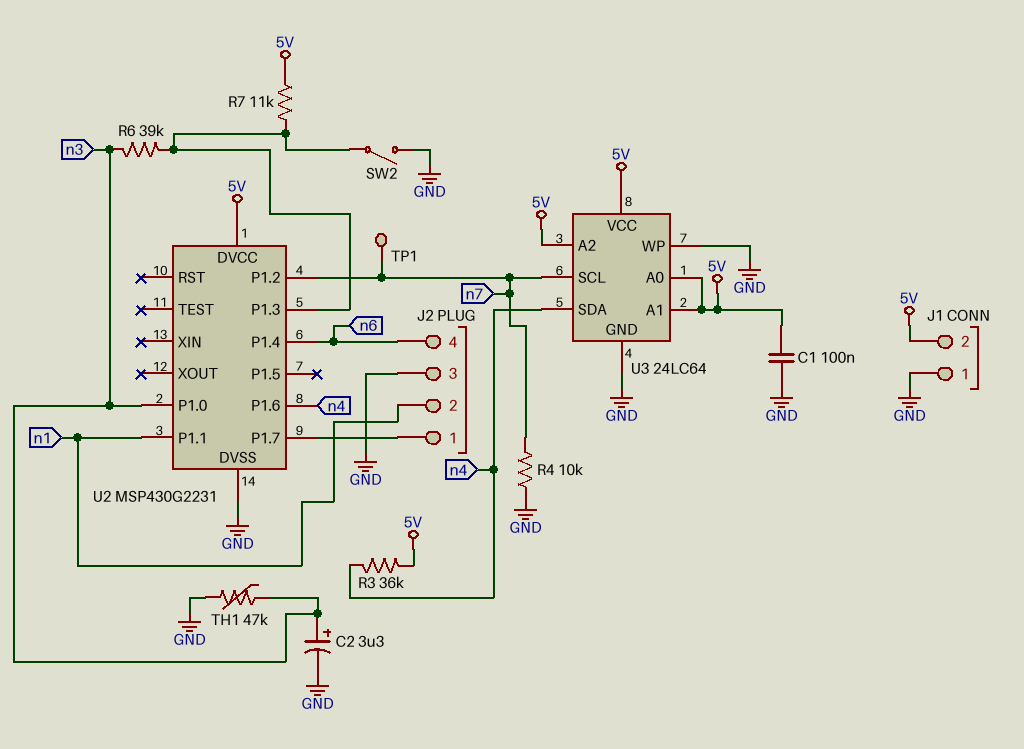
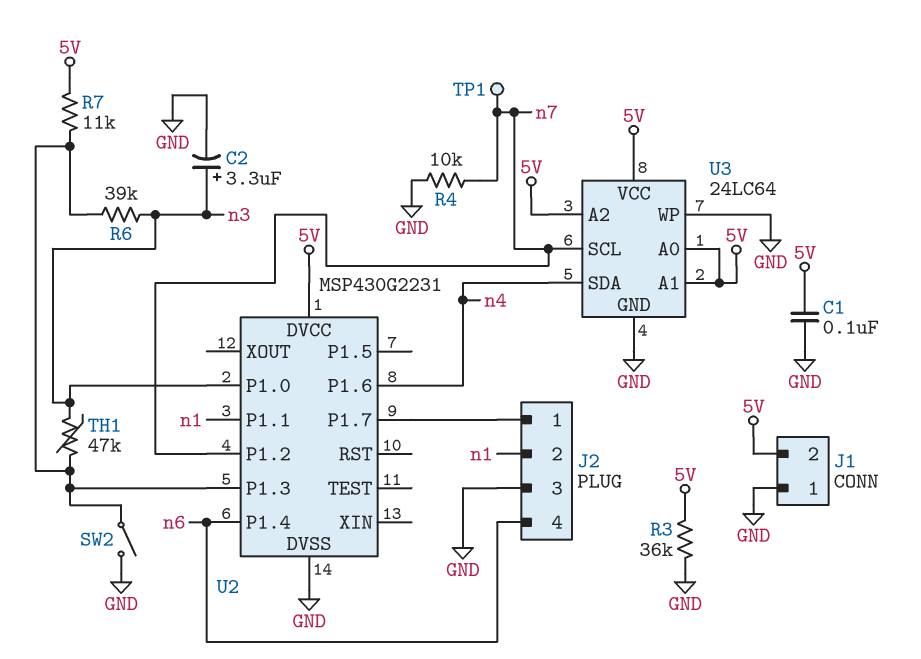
R3: 36k (5V, n4) -> 36k (5V, GND)
TH1: 47k (GND, n3) -> 47k (U2/P1.3, n3)

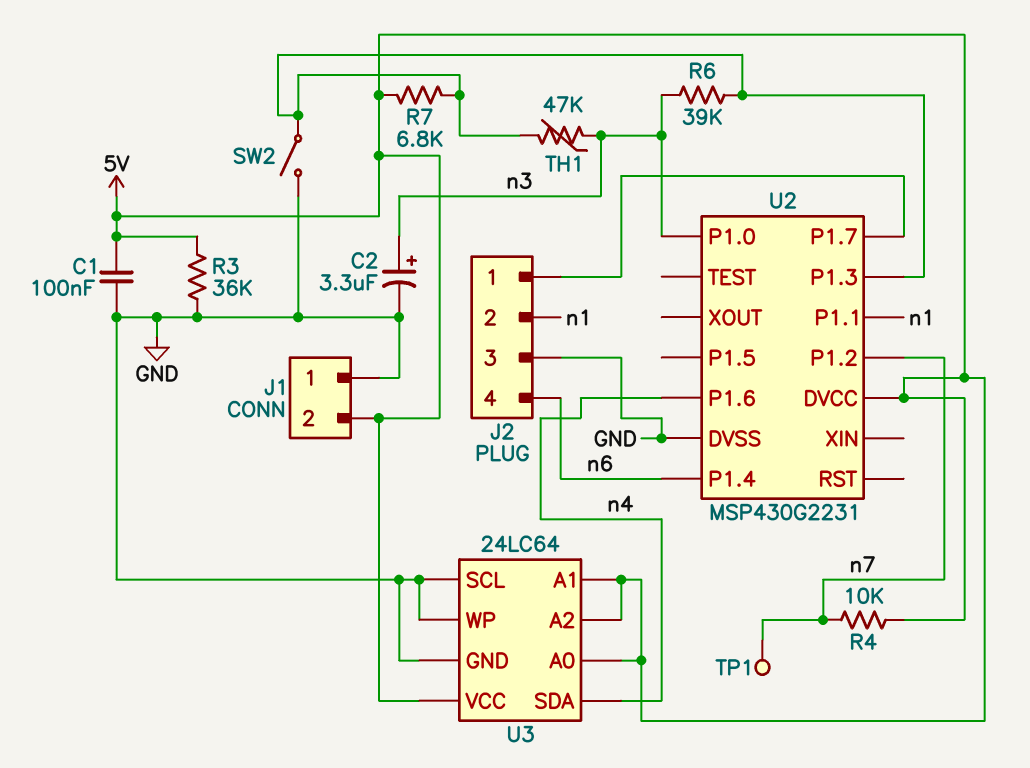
R4: 10k (GND, n7) -> 10k (5V, n7)
R7: 11k (5V, U2/P1.3) -> 6.8k (5V, U2/P1.3)
U3 pin SCL: n7 -> GND

